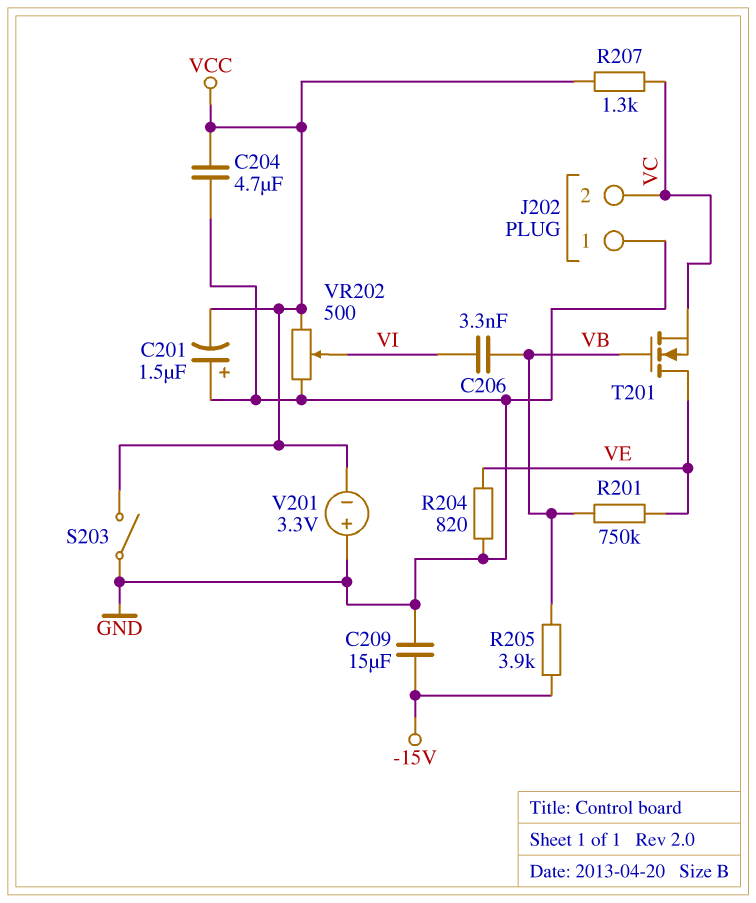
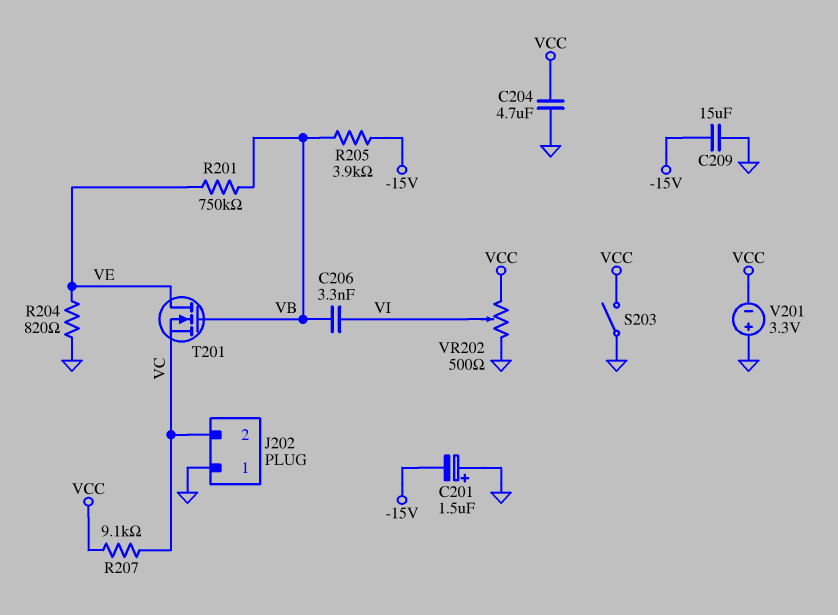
C201: 1.5uF (plus GND, minus VCC) -> 1.5uF (plus GND, minus -15V)
R207: 1.3k (VC, VCC) -> 9.1k (VC, VCC)

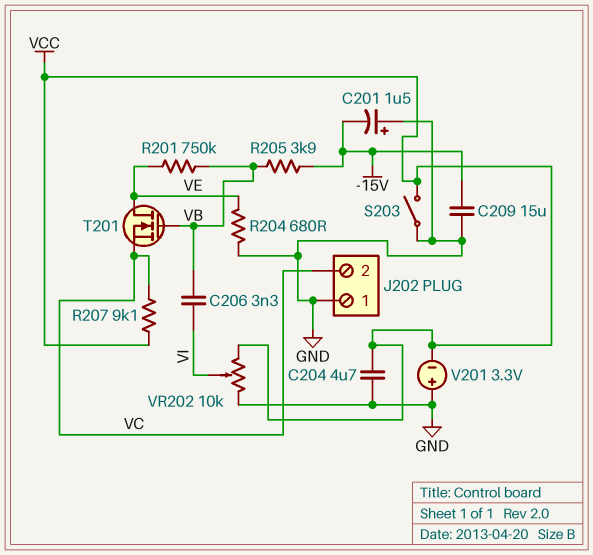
R204: 820 (GND, VE) -> 680 (GND, VE)
VR202: 500 (GND, VCC, wiper VI) -> 10k (GND, VCC, wiper VI)

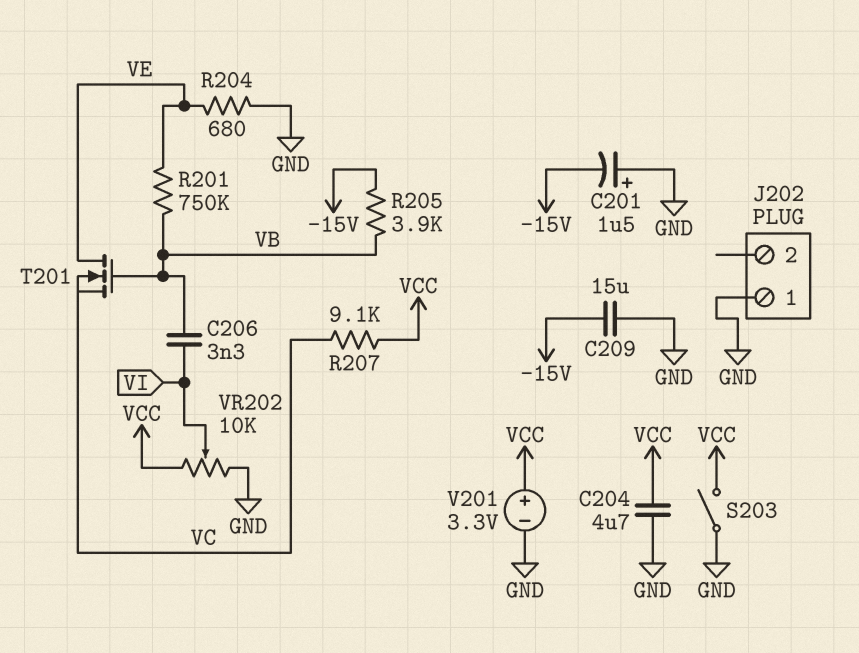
J202 pin 2: VC -> none
V201: 3.3V (plus GND, minus VCC) -> 3.3V (plus VCC, minus GND)

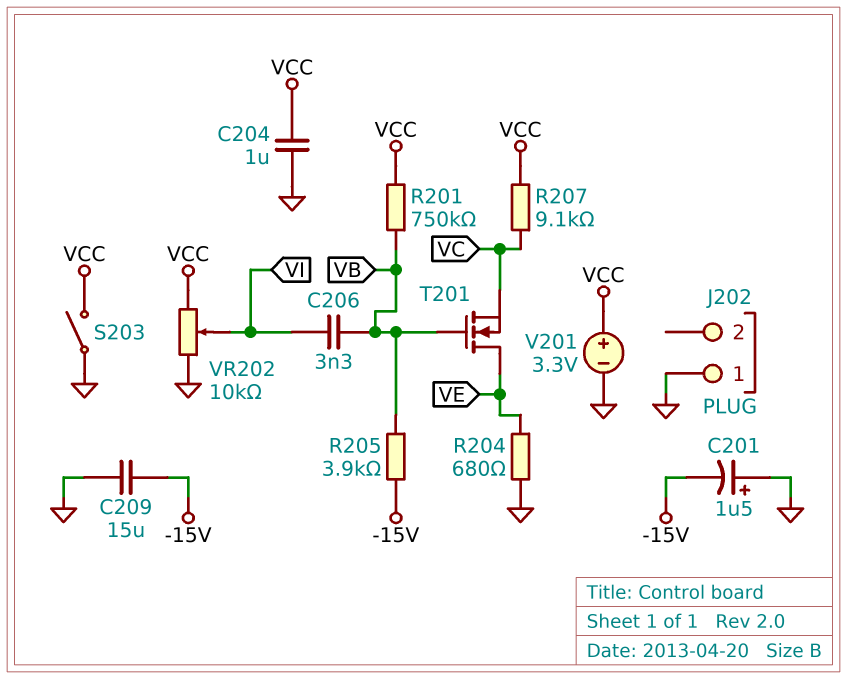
C204: 4.7uF (GND, VCC) -> 1uF (GND, VCC)
R201: 750k (VB, VE) -> 750k (VB, VCC)

